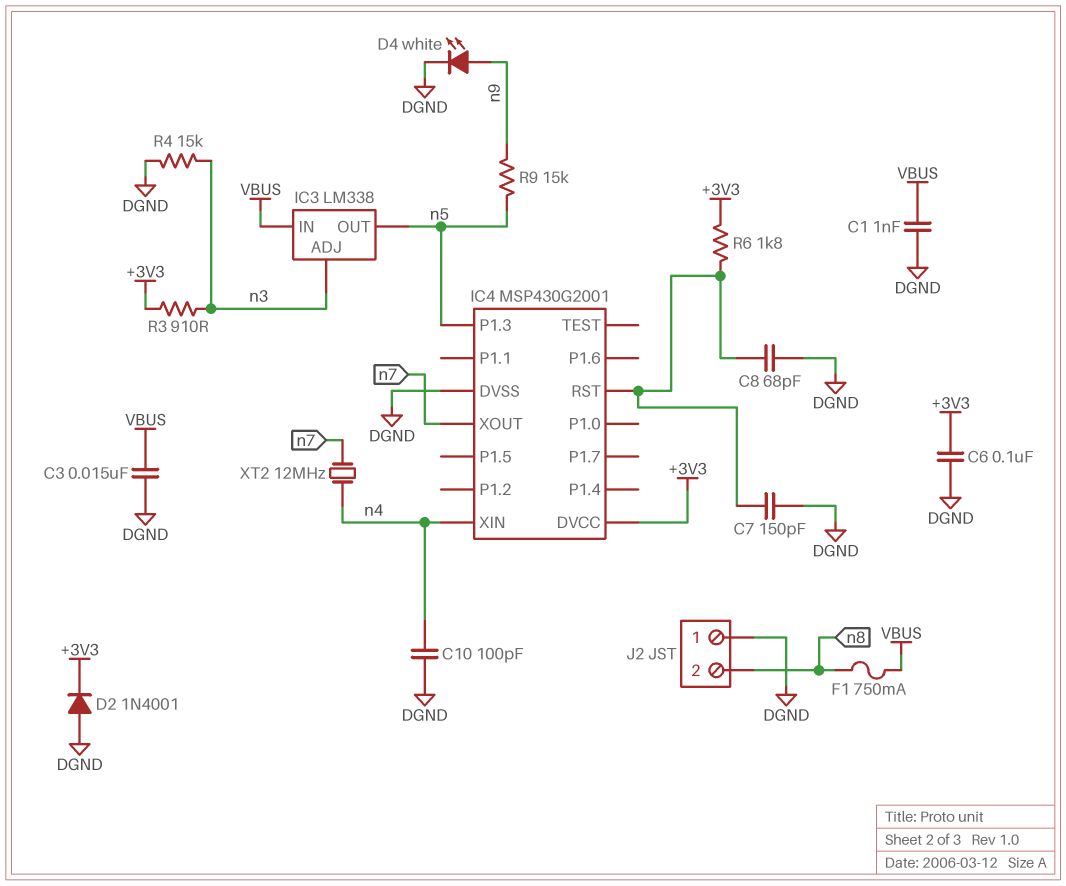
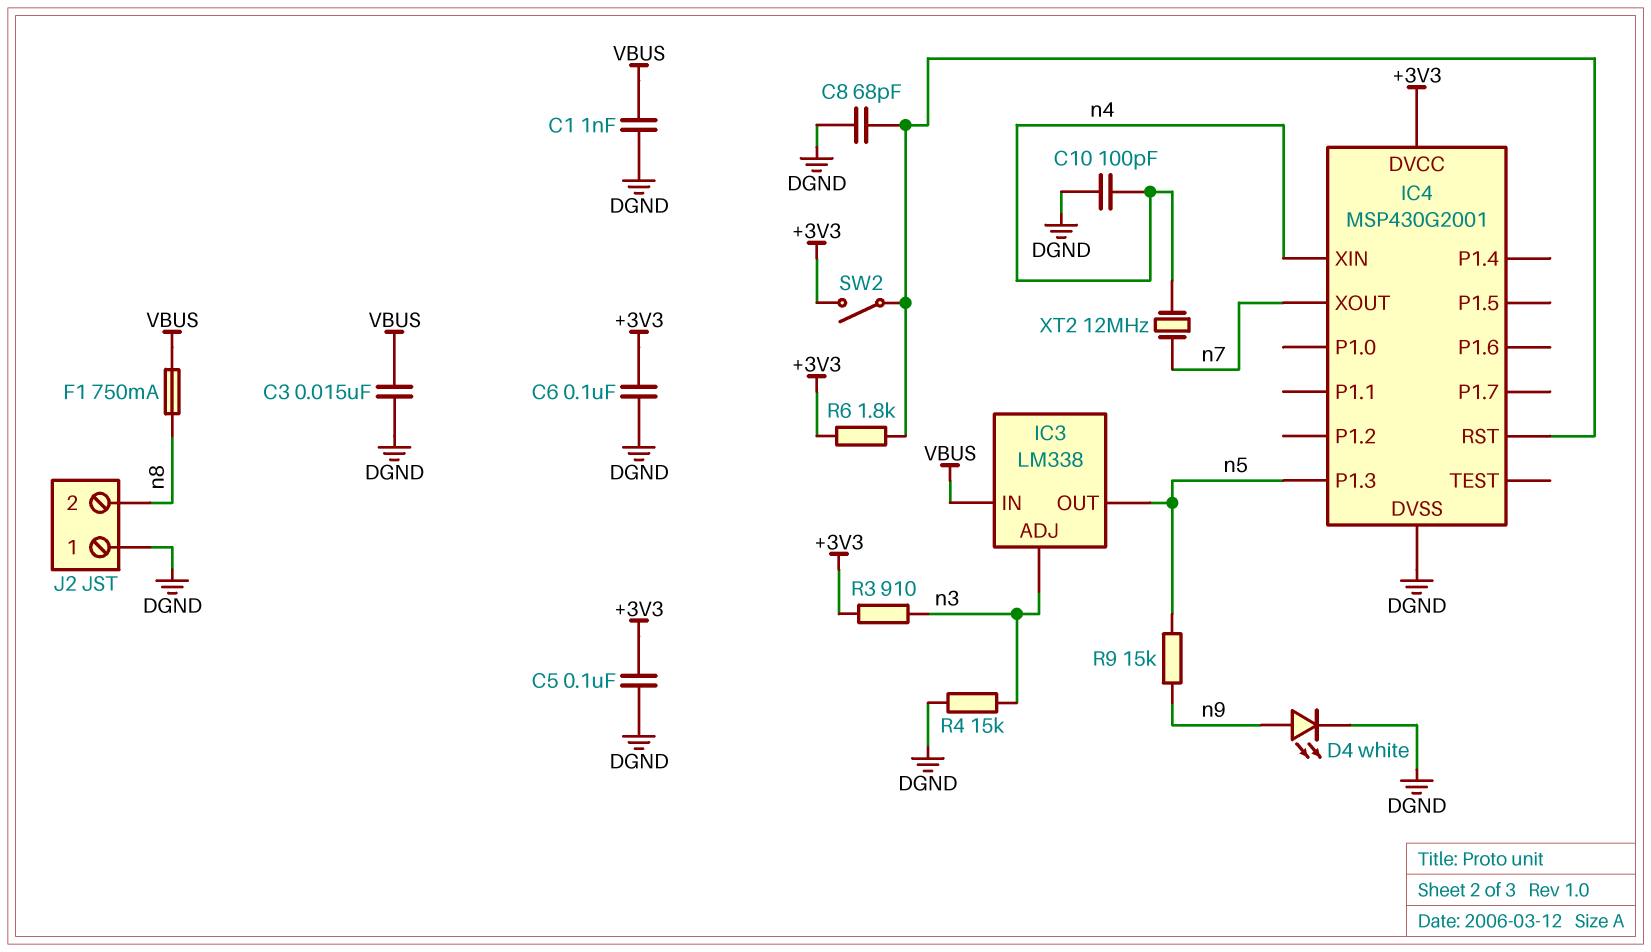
C5: none -> 100nF (+3V3, DGND)
C7: 150pF (DGND, IC4/RST) -> none
D2: diode 1N4001 (A DGND, K +3V3) -> none
SW2: none -> switch (+3V3, IC4/RST)

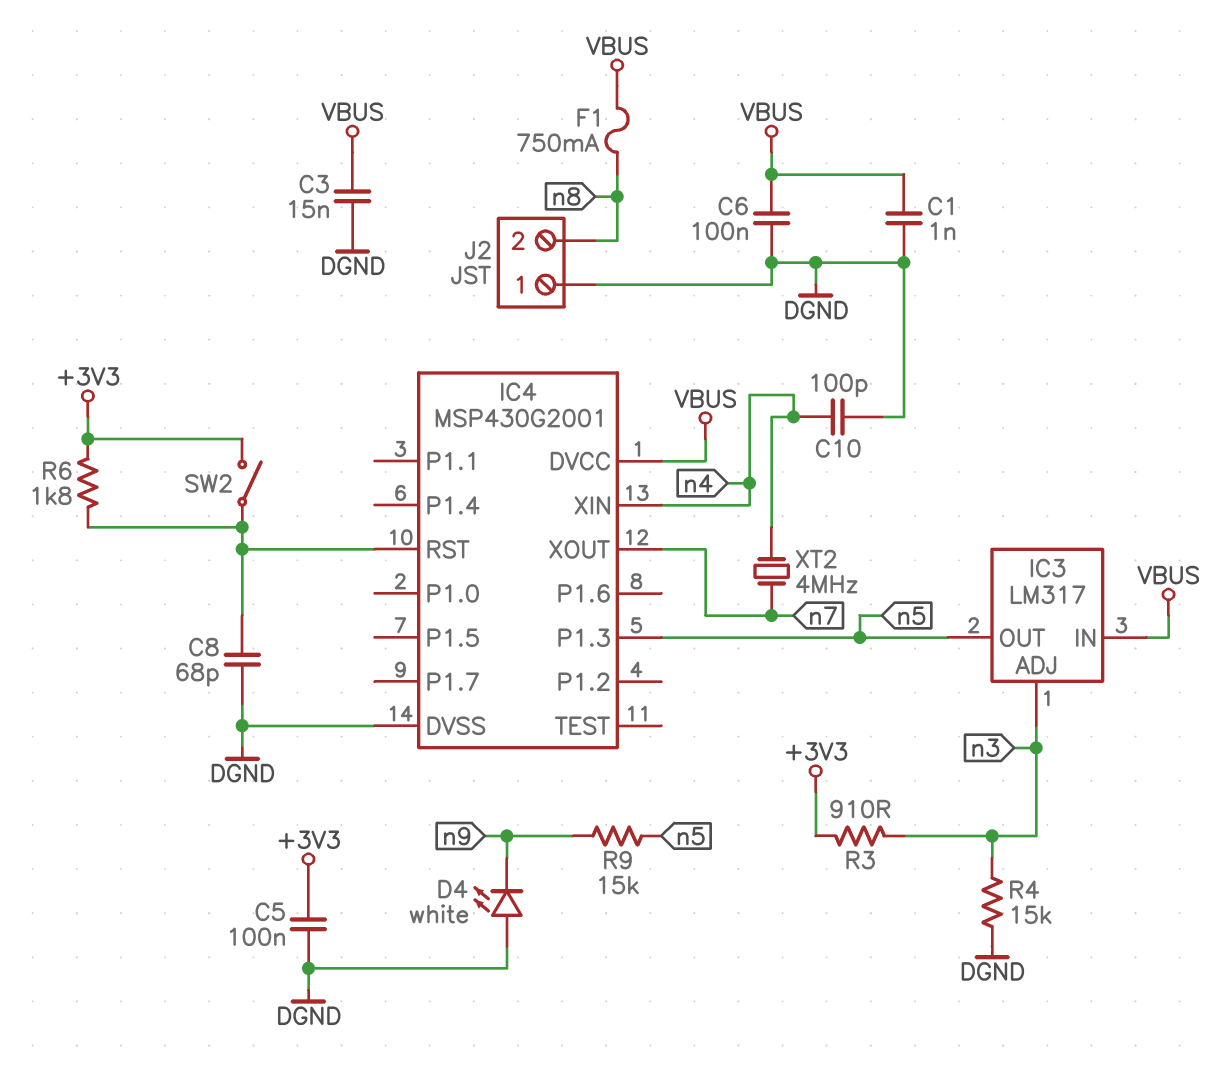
C6: 100nF (+3V3, DGND) -> 100nF (DGND, VBUS)
D4: LED white (A n9, K DGND) -> LED white (A DGND, K n9)
IC3: LM338 -> LM317
IC4 pin DVCC: +3V3 -> VBUS
XT2: 12MHz (n4, n7) -> 4MHz (n4, n7)

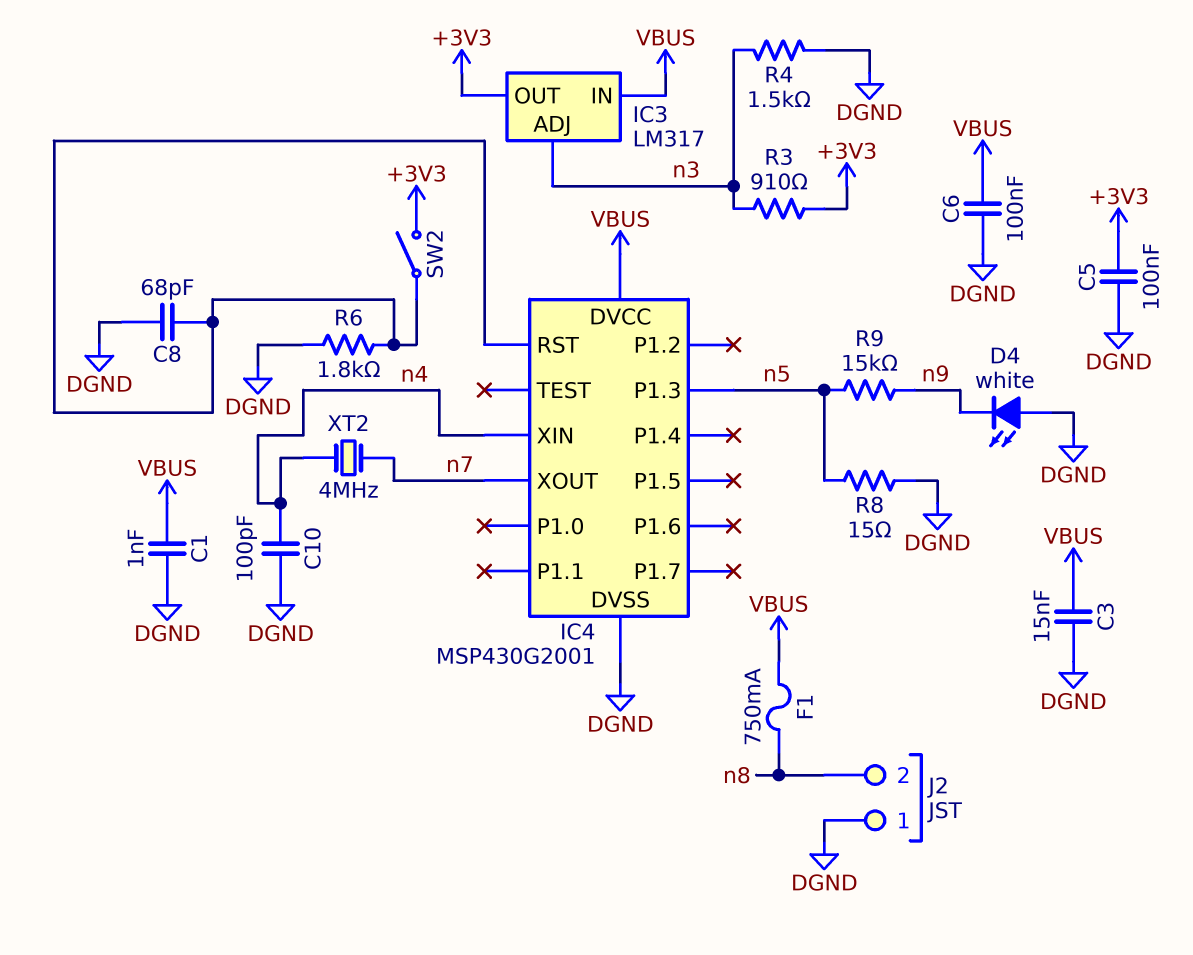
IC3 pin OUT: n5 -> +3V3
R4: 15k (DGND, n3) -> 1.5k (DGND, n3)
R6: 1.8k (+3V3, IC4/RST) -> 1.8k (DGND, IC4/RST)
R8: none -> 15 (DGND, n5)

